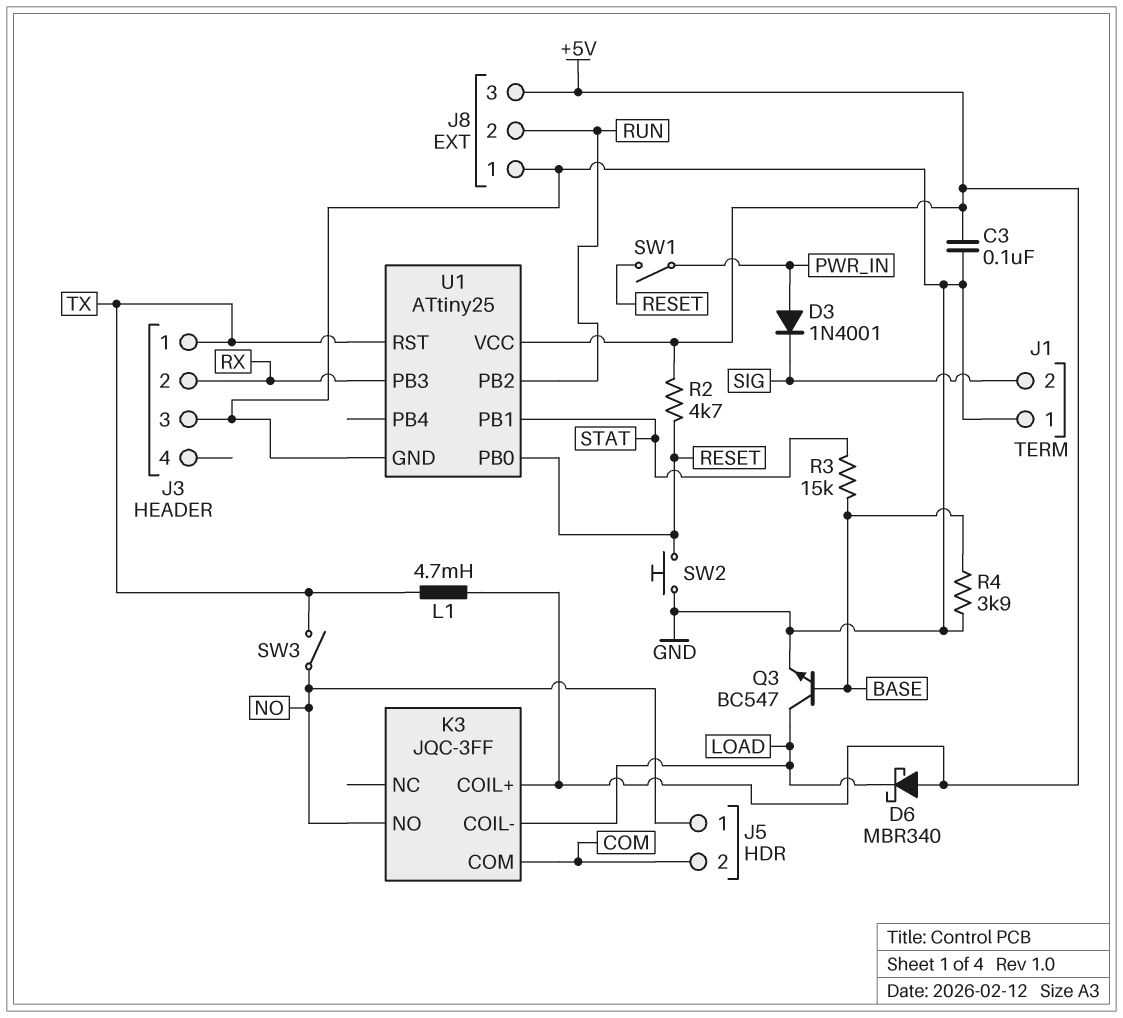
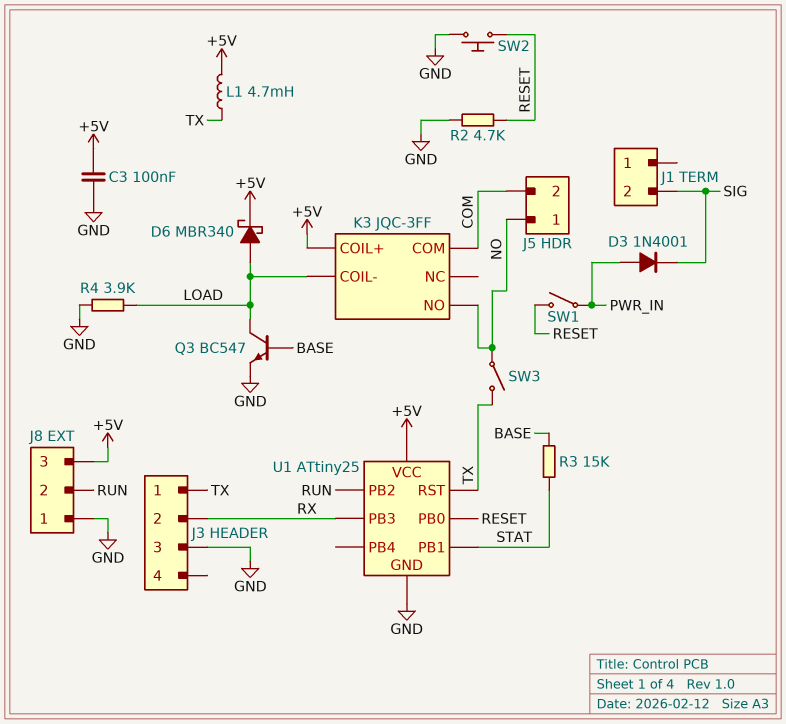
D6: schottky MBR340 (A +5V, K LOAD) -> schottky MBR340 (A LOAD, K +5V)
J1 pin 1: GND -> none
R2: 4.7k (+5V, RESET) -> 4.7k (GND, RESET)
R4: 3.9k (BASE, GND) -> 3.9k (GND, LOAD)

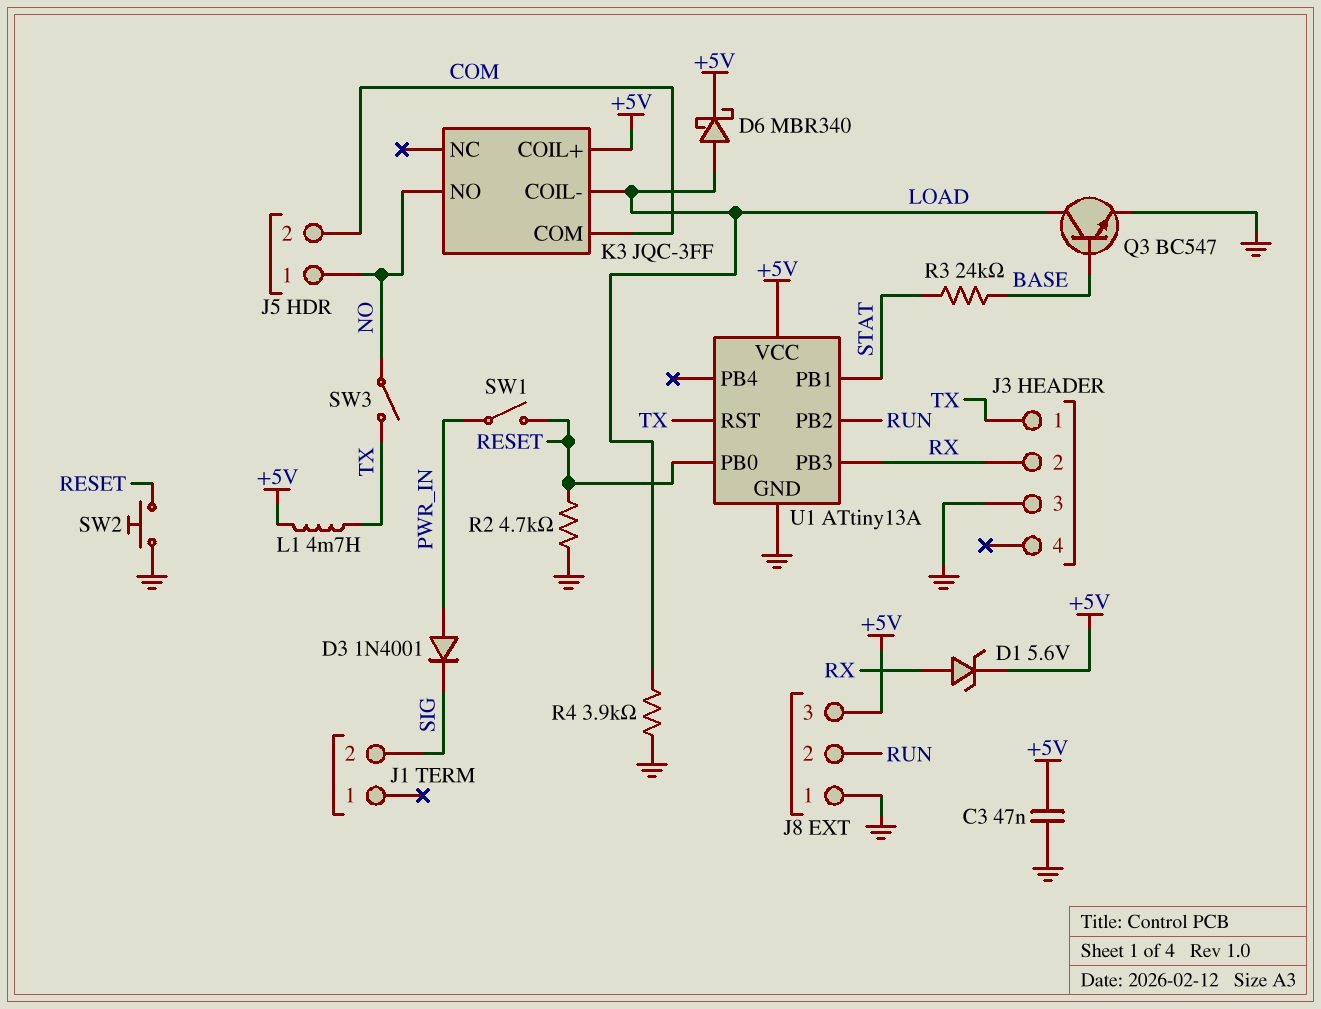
C3: 100nF (+5V, GND) -> 47nF (+5V, GND)
D1: none -> zener 5.6V (A RX, K +5V)
R3: 15k (BASE, STAT) -> 24k (BASE, STAT)
U1: ATtiny25 -> ATtiny13A

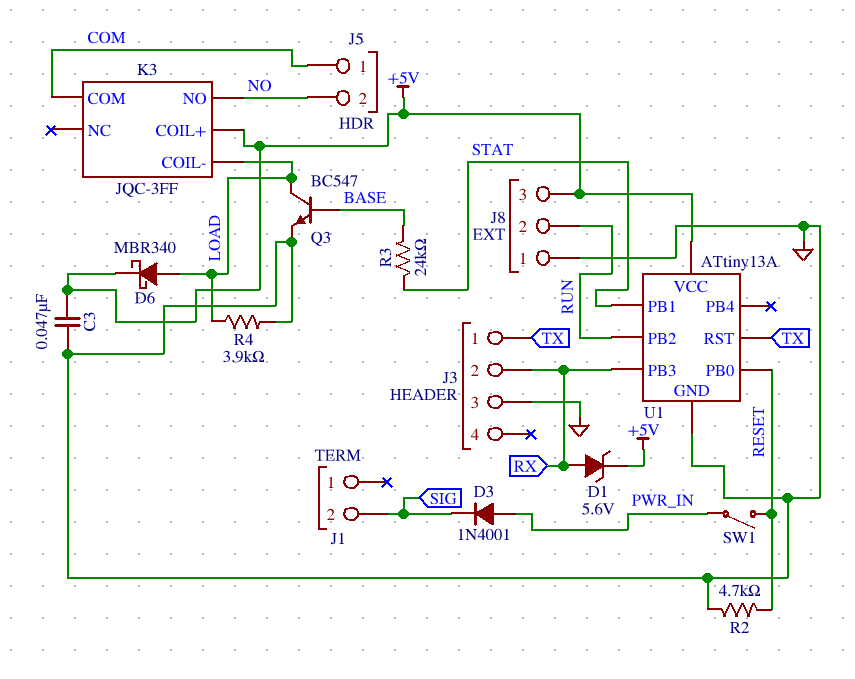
J5 pin 1: NO -> COM
J5 pin 2: COM -> NO
L1: 4.7mH (+5V, TX) -> none
SW2: button (GND, RESET) -> none
SW3: switch (NO, TX) -> none

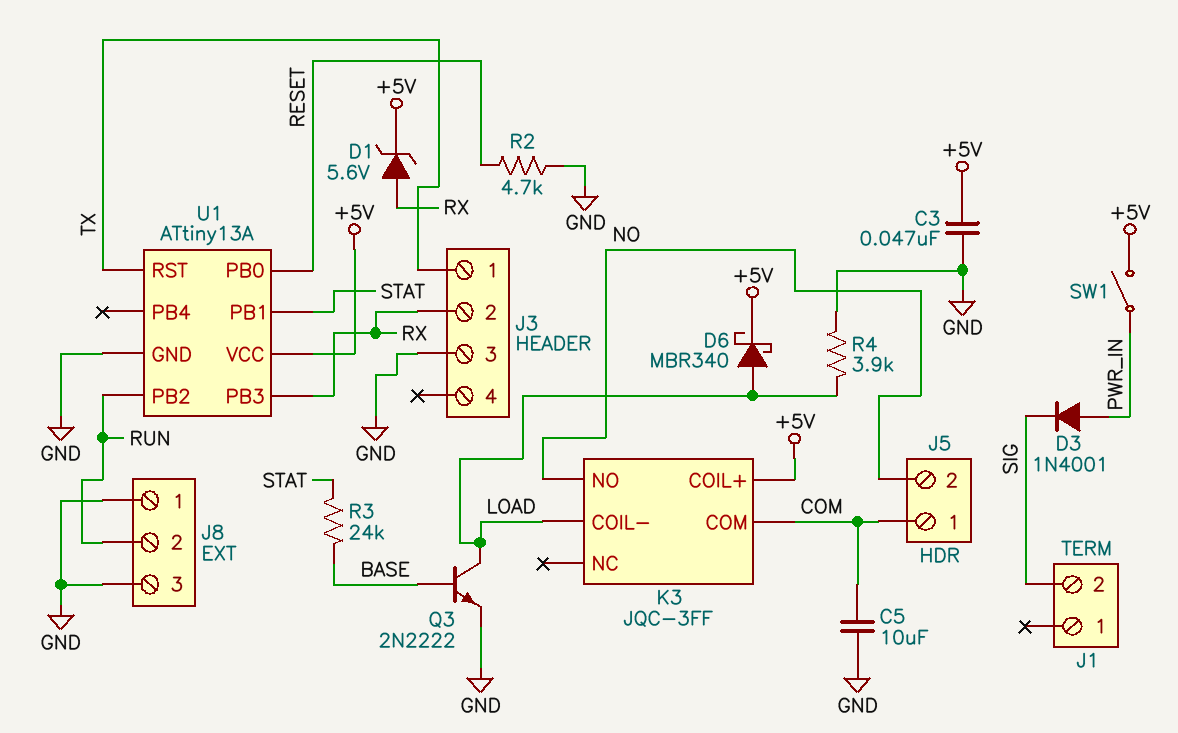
C5: none -> 10uF (COM, GND)
J8 pin 3: +5V -> GND
Q3: NPN BC547 (B BASE, C LOAD, E GND) -> NPN 2N2222 (B BASE, C LOAD, E GND)
SW1: switch (PWR_IN, RESET) -> switch (+5V, PWR_IN)

